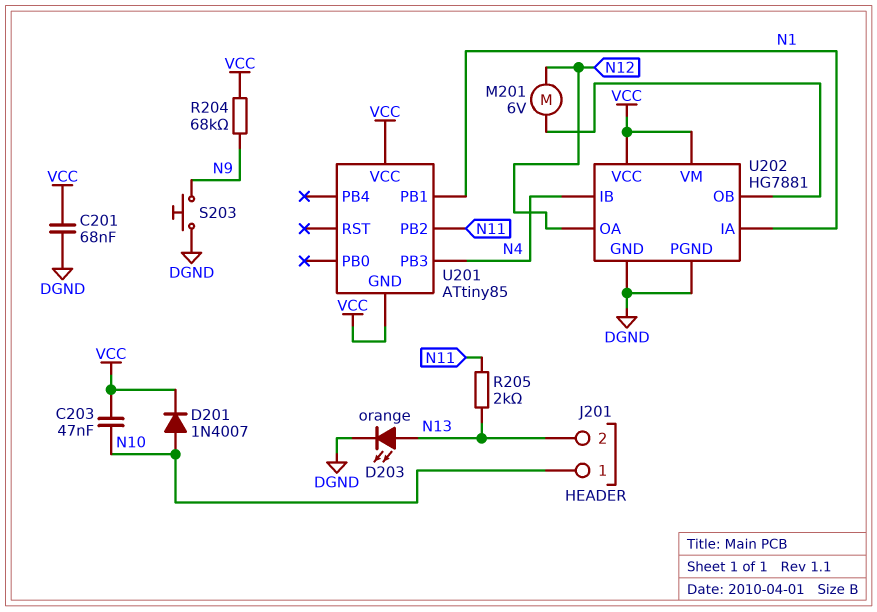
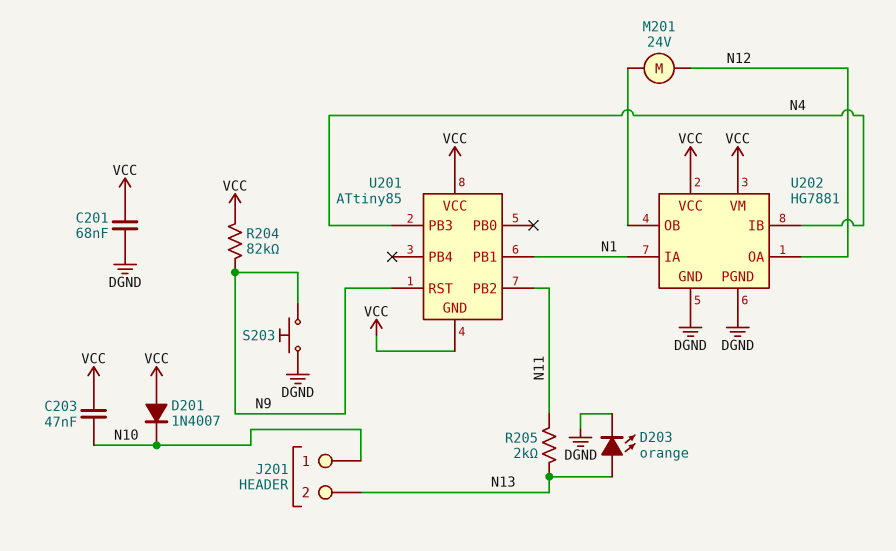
D201: diode 1N4007 (A N10, K VCC) -> diode 1N4007 (A VCC, K N10)
M201: motor 6V (N12, U202/OB) -> motor 24V (N12, U202/OB)
R204: 68k (N9, VCC) -> 82k (N9, VCC)
U201 pin RST: none -> N9

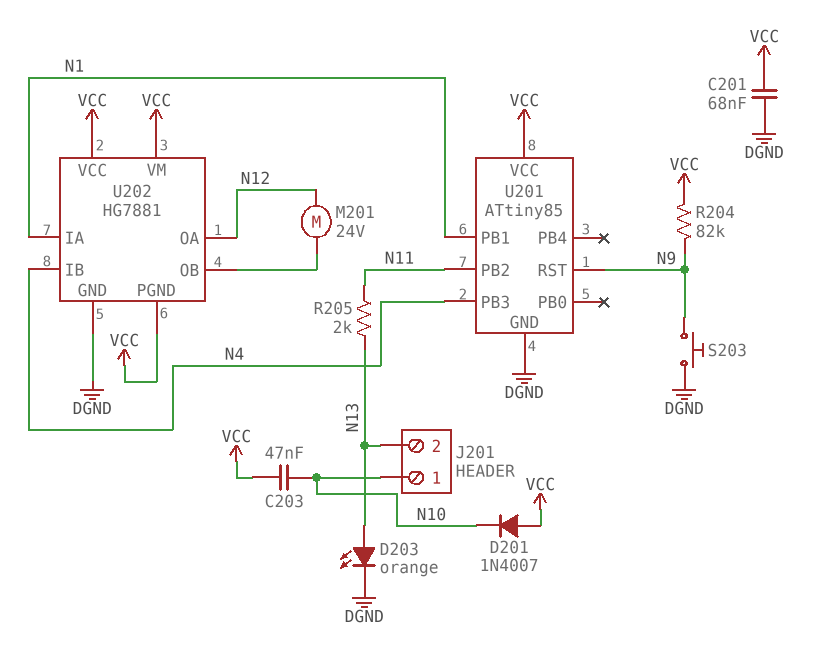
U201 pin GND: VCC -> DGND
U202 pin PGND: DGND -> VCC

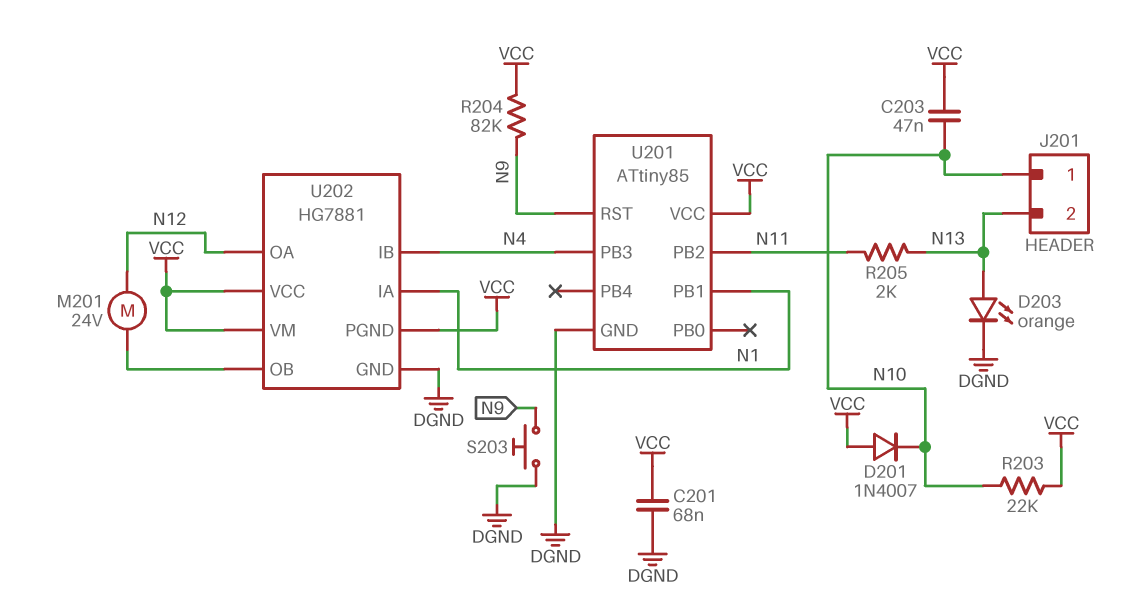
R203: none -> 22k (N10, VCC)

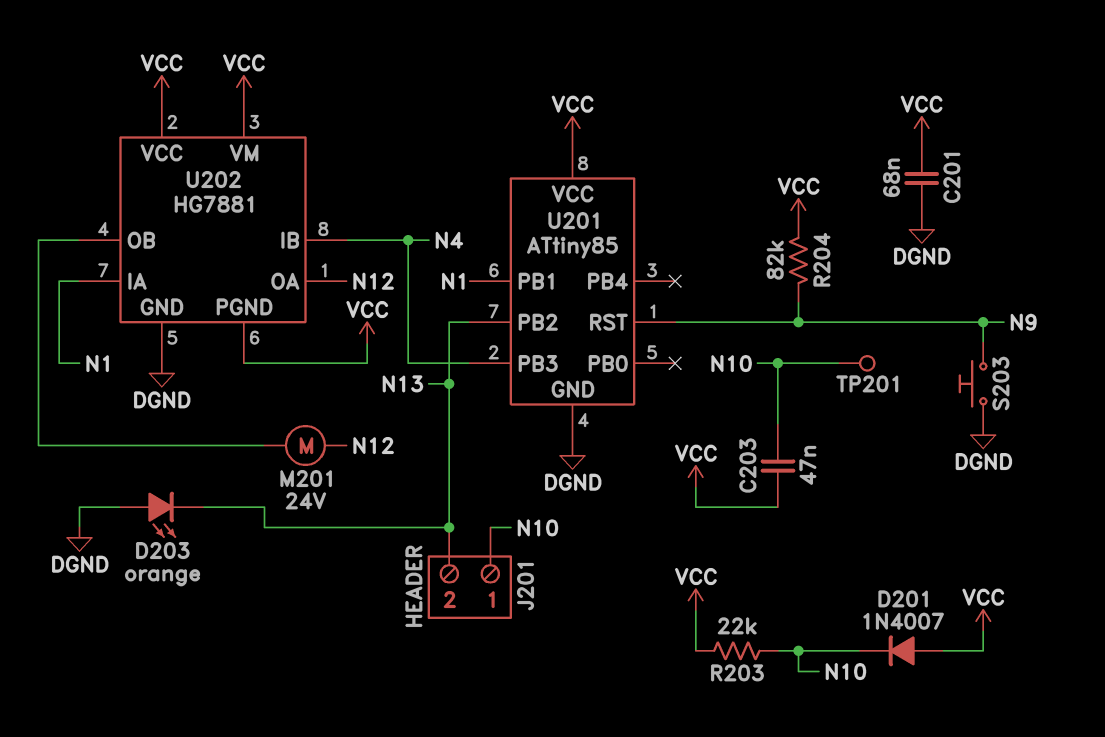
D203: LED orange (A N13, K DGND) -> LED orange (A DGND, K N13)
R205: 2k (N11, N13) -> none
TP201: none -> test point (N10)
U201 pin PB2: N11 -> N13

